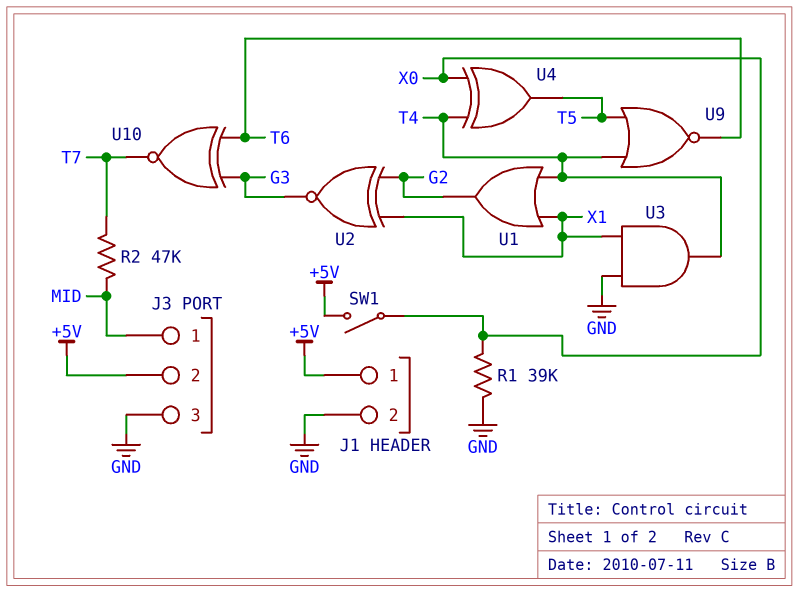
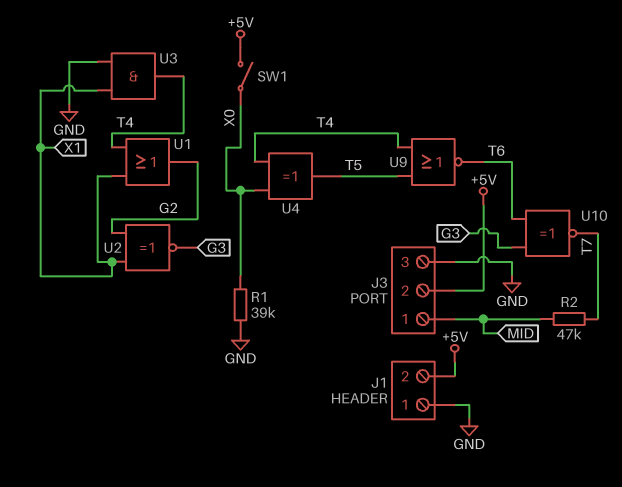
J1 pin 1: +5V -> GND
J1 pin 2: GND -> +5V

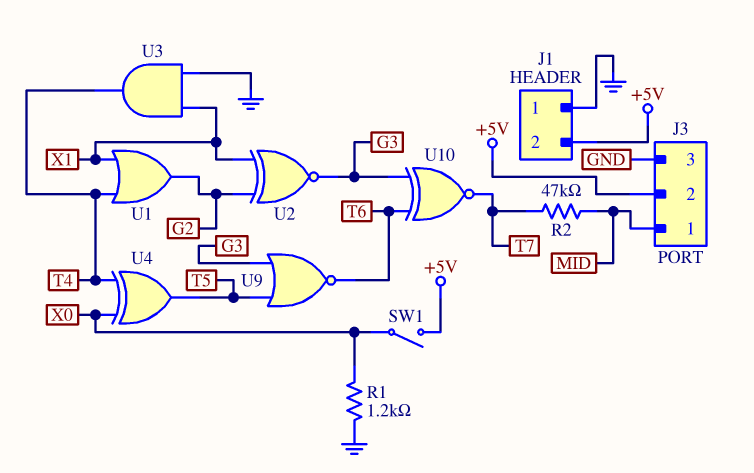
R1: 39k (GND, X0) -> 1.2k (GND, X0)
U9: NOR (in T4, in T5, out T6) -> NOR (in G3, in T5, out T6)

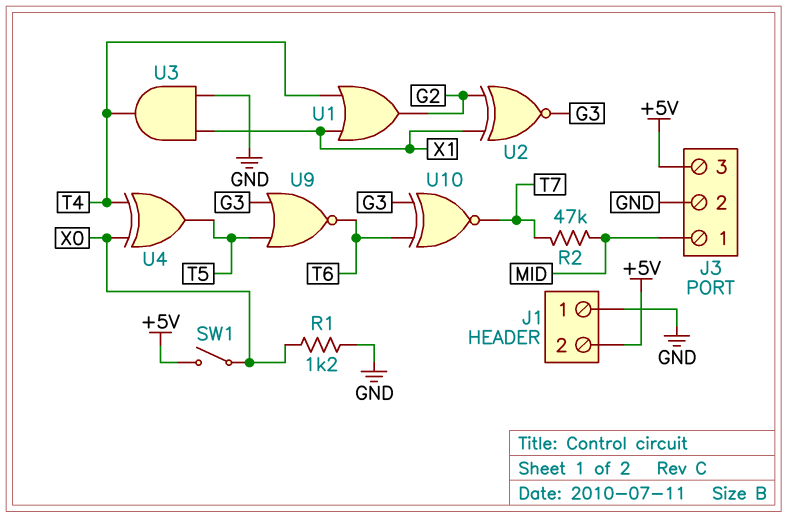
J3 pin 2: +5V -> GND
J3 pin 3: GND -> +5V

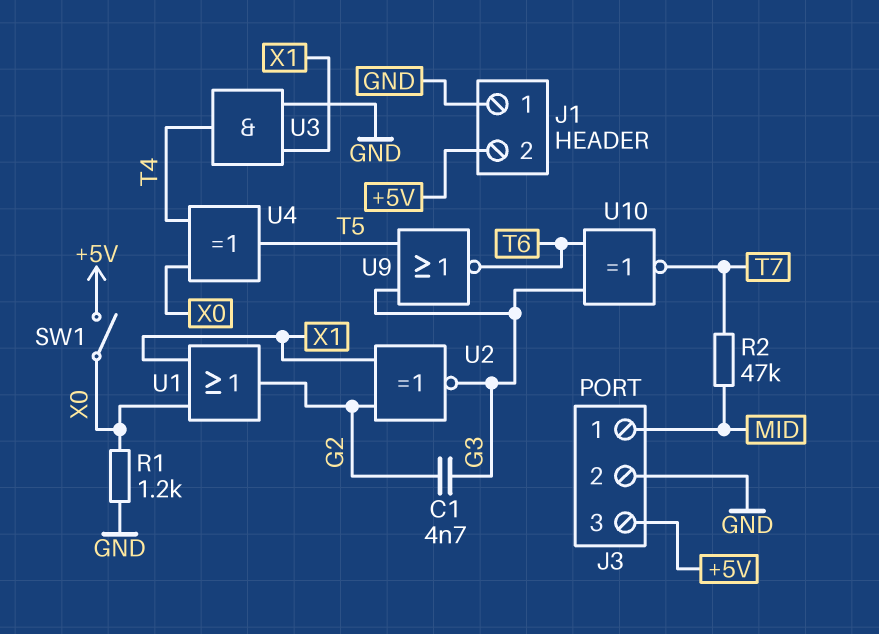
C1: none -> 4.7nF (G2, G3)
U1: OR (in T4, in X1, out G2) -> OR (in X0, in X1, out G2)

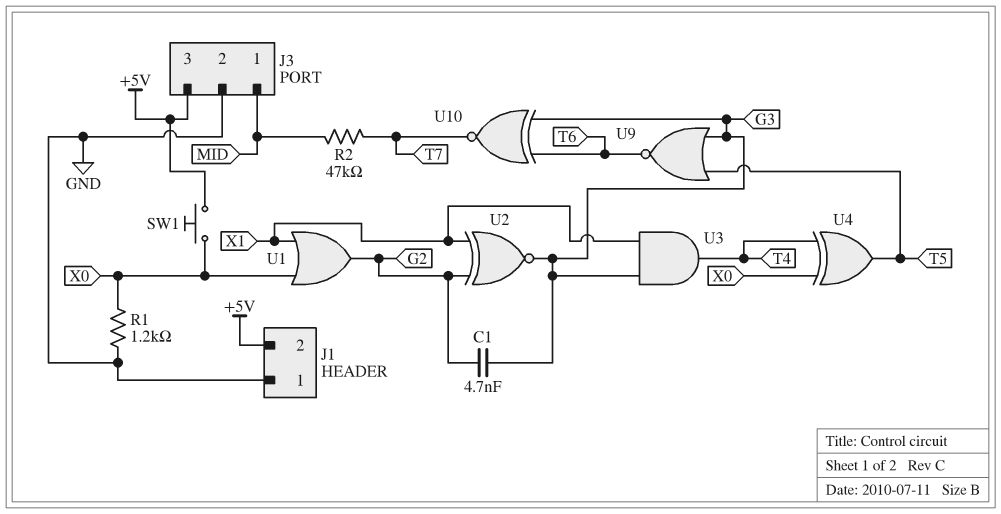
SW1: switch (+5V, X0) -> button (+5V, X0)
U3: AND (in GND, in X1, out T4) -> AND (in G3, in X1, out T4)

